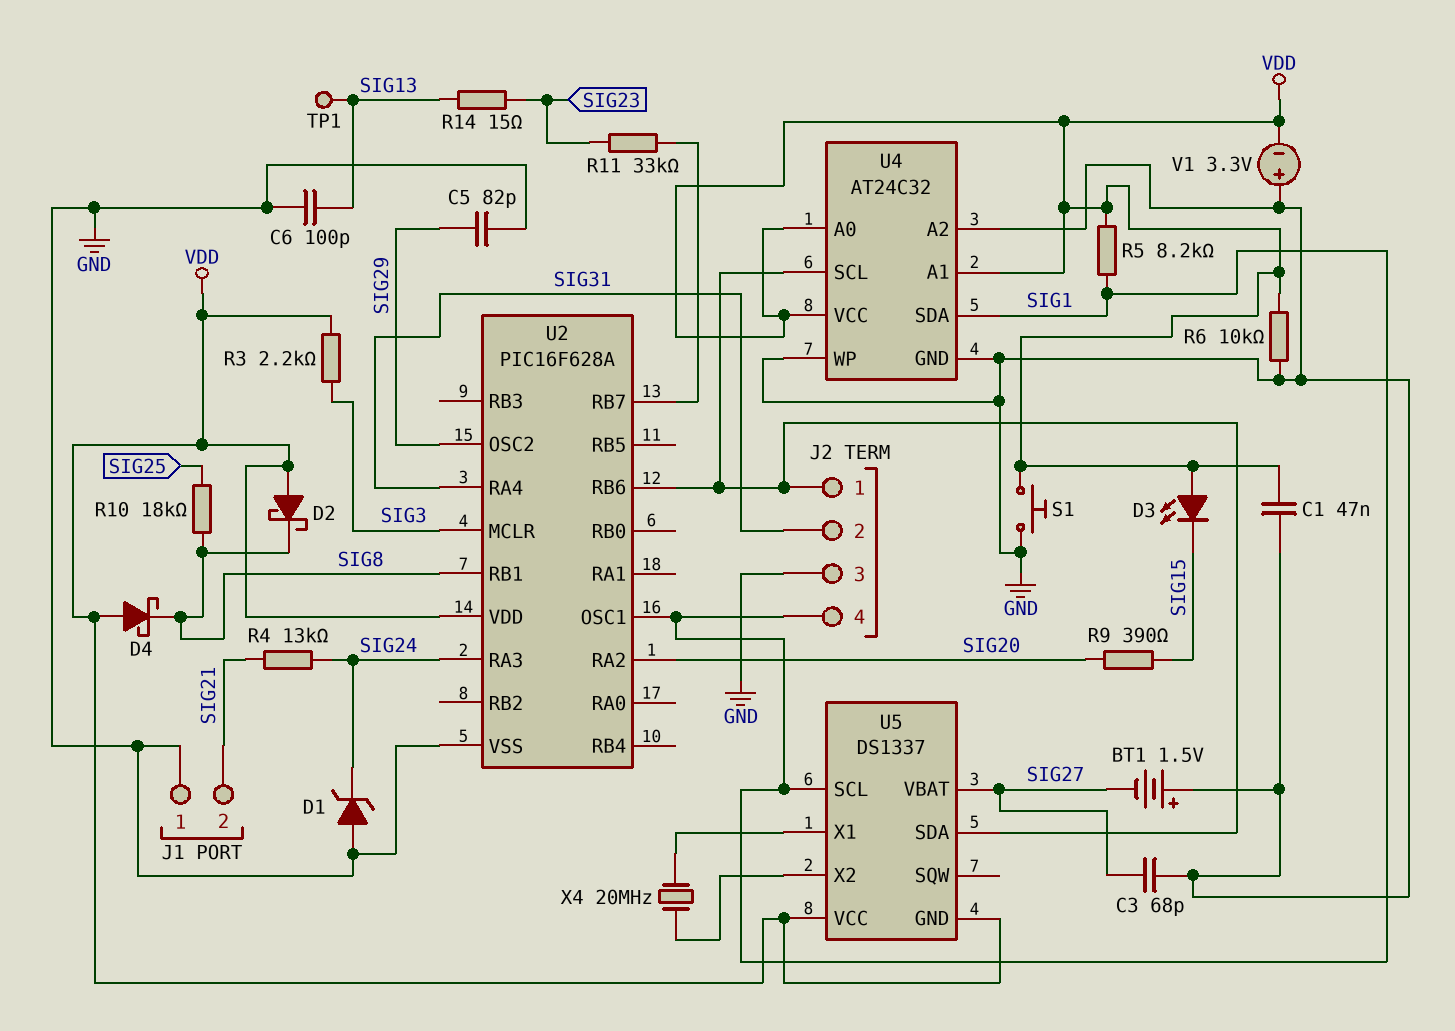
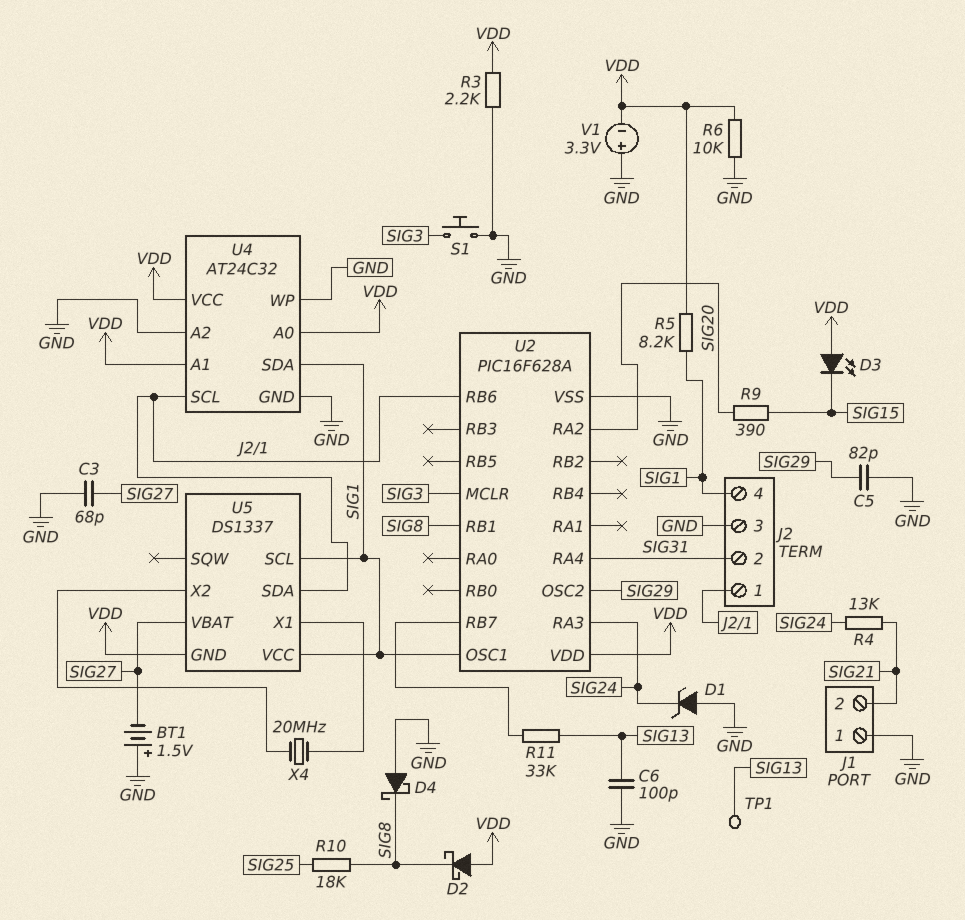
C1: 47nF (GND, VDD) -> none
D4: schottky (A VDD, K SIG8) -> schottky (A GND, K SIG8)
R3: 2.2k (SIG3, VDD) -> 2.2k (GND, VDD)
R11: 33k (SIG23, U2/RB7) -> 33k (SIG13, U2/RB7)
R14: 15 (SIG13, SIG23) -> none
S1: button (GND, VDD) -> button (GND, SIG3)
U5 pin VCC: VDD -> SIG1

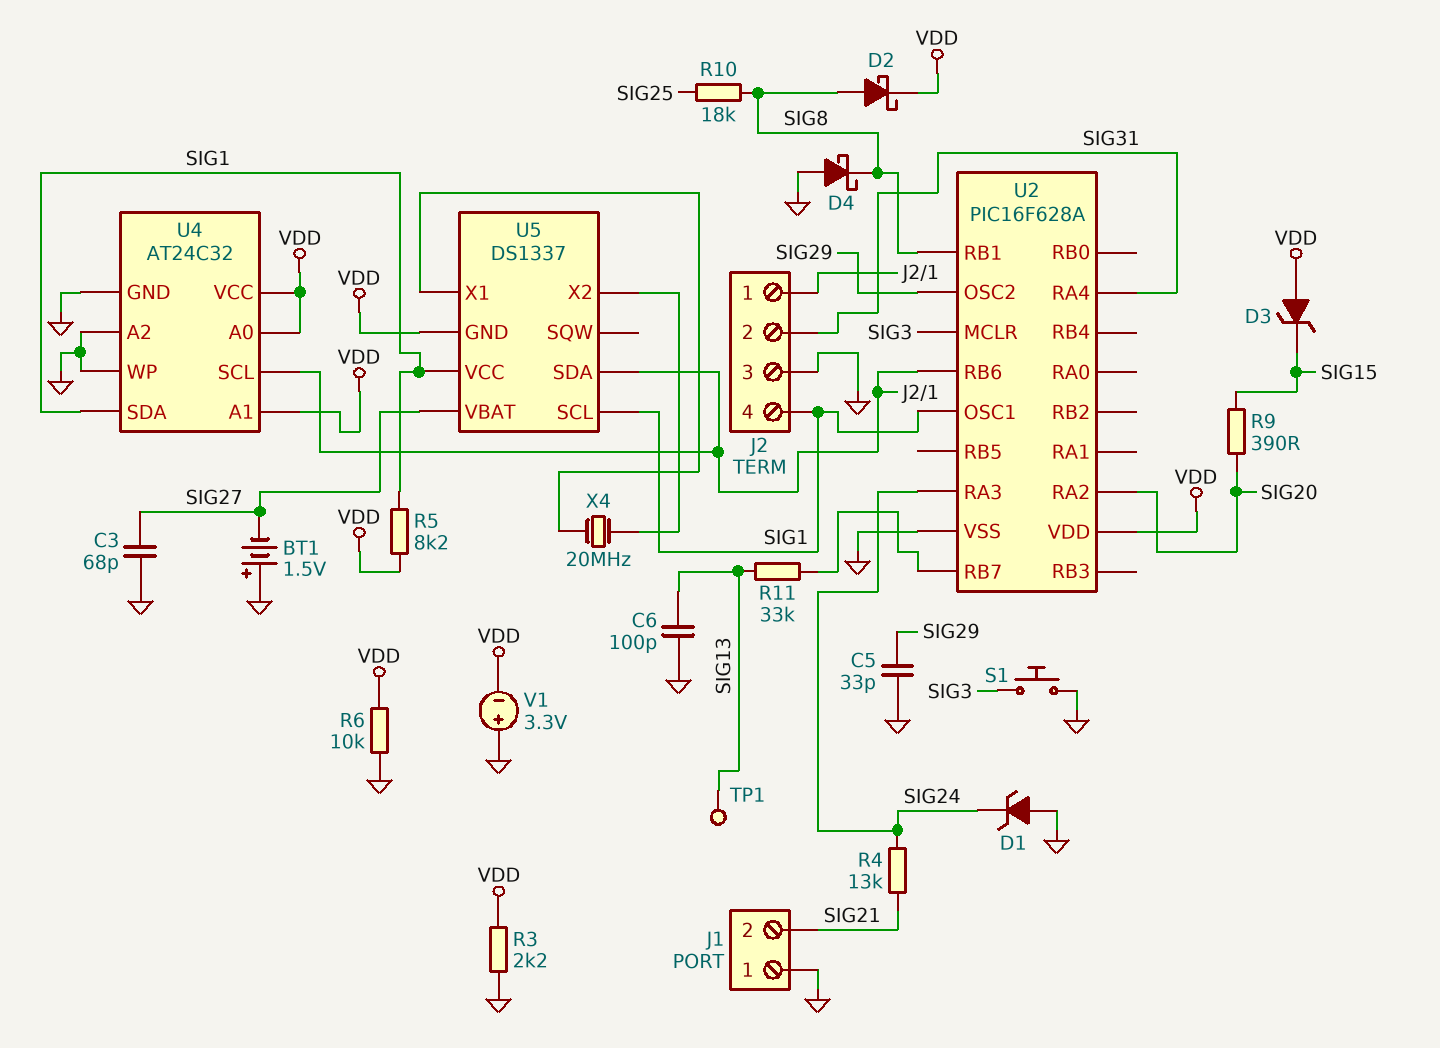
C5: 82pF (GND, SIG29) -> 33pF (GND, SIG29)
D2: schottky (A VDD, K SIG8) -> schottky (A SIG8, K VDD)
D3: LED (A VDD, K SIG15) -> zener (A VDD, K SIG15)

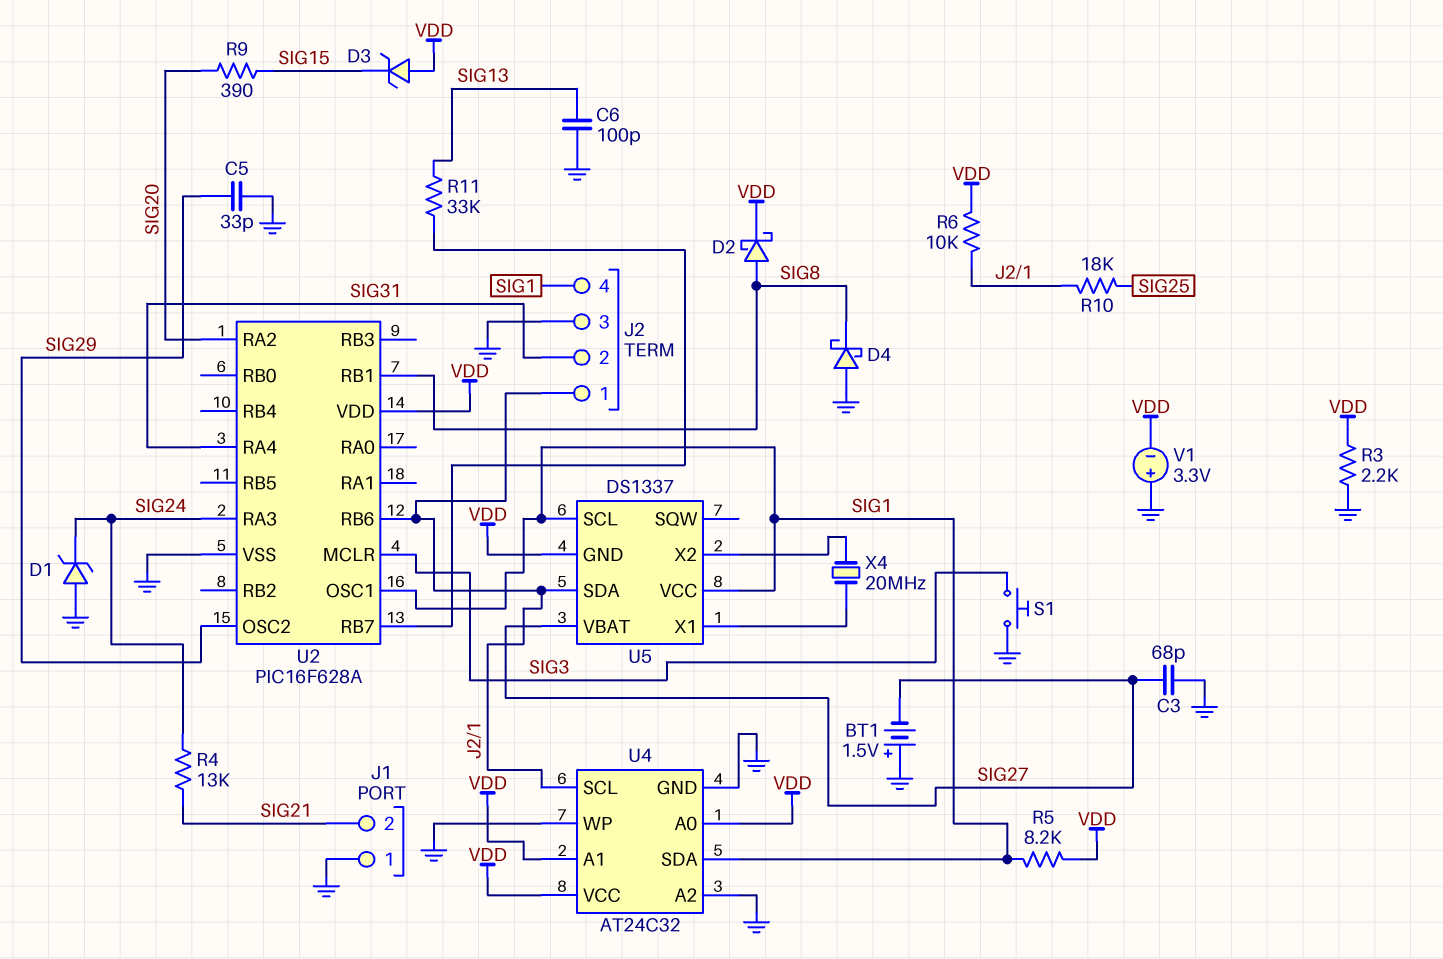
R6: 10k (GND, VDD) -> 10k (J2/1, VDD)
R10: 18k (SIG8, SIG25) -> 18k (J2/1, SIG25)
TP1: test point (SIG13) -> none

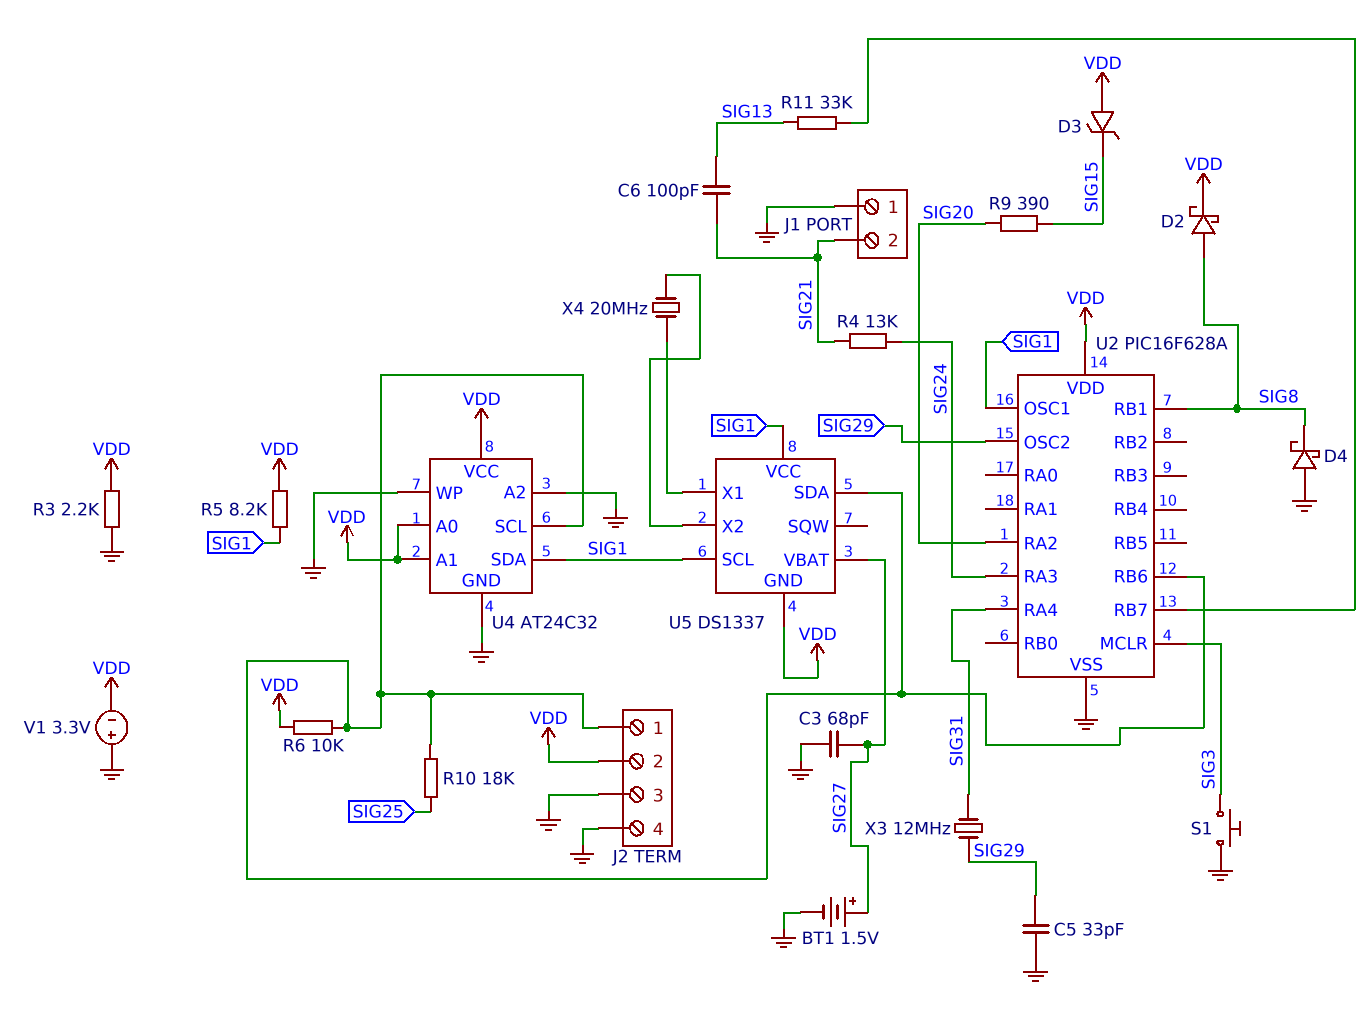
BT1: 1.5V (plus GND, minus SIG27) -> 1.5V (plus SIG27, minus GND)
C6: 100pF (GND, SIG13) -> 100pF (SIG13, SIG21)
D1: zener (A GND, K SIG24) -> none
J2 pin 2: SIG31 -> VDD
J2 pin 4: SIG1 -> GND
X3: none -> 12MHz (SIG29, SIG31)

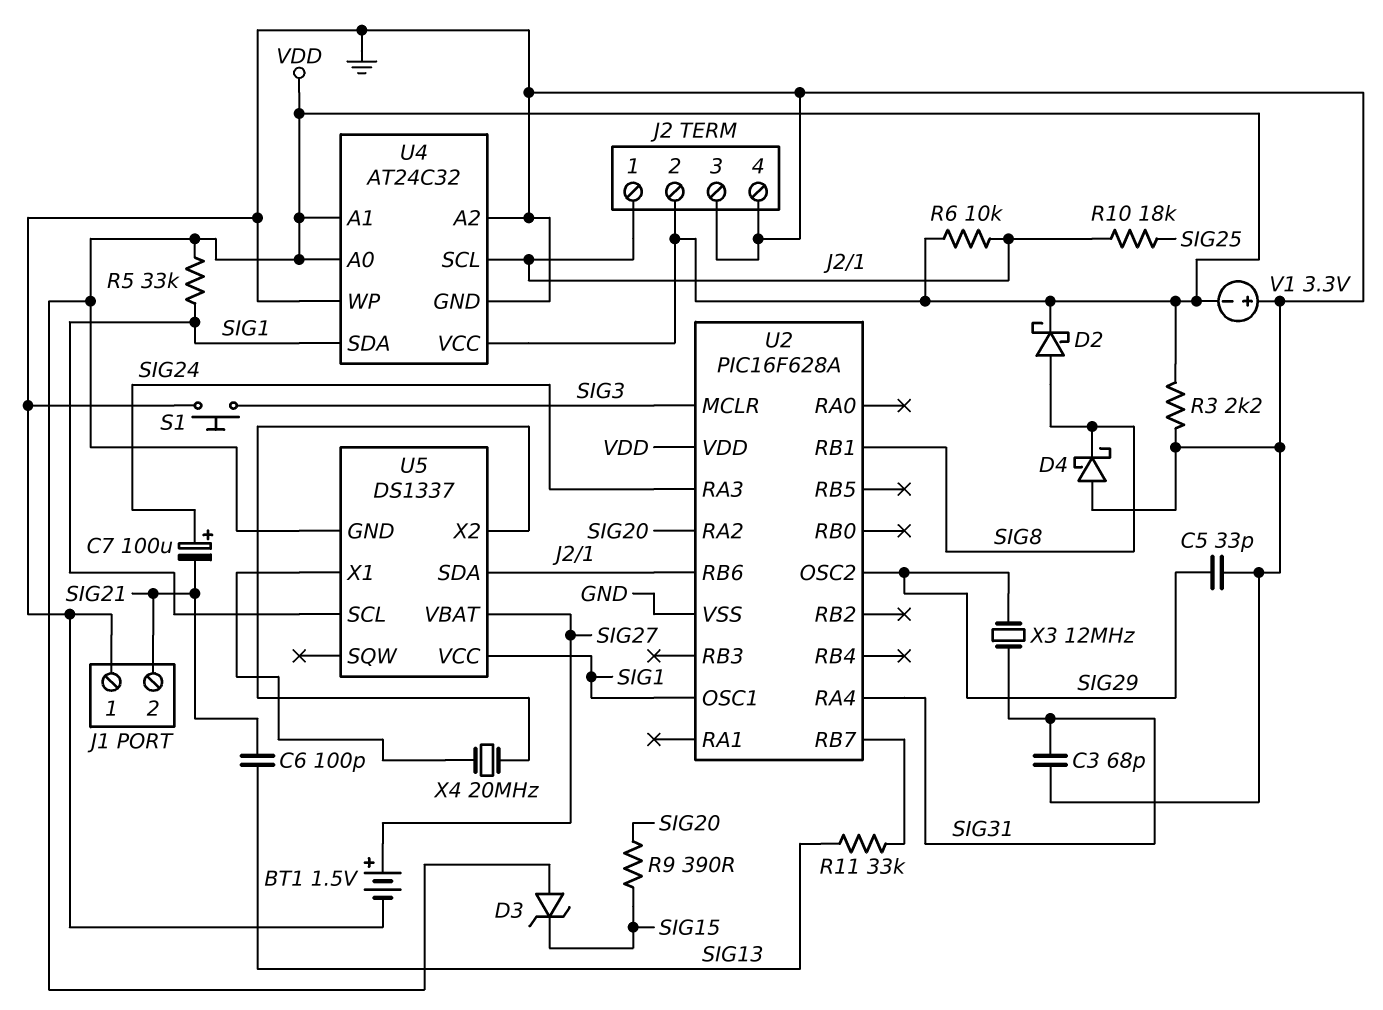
C3: 68pF (GND, SIG27) -> 68pF (GND, SIG31)
C7: none -> 100uF (plus SIG24, minus SIG21)
R4: 13k (SIG21, SIG24) -> none
R5: 8.2k (SIG1, VDD) -> 33k (SIG1, VDD)

